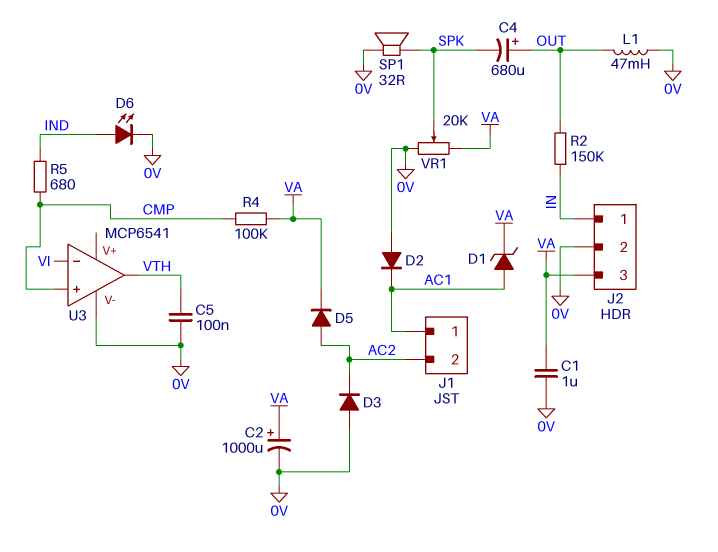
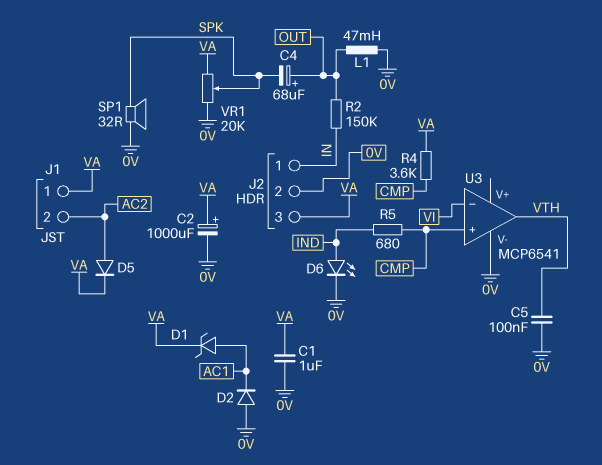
C4: 680uF (plus OUT, minus SPK) -> 68uF (plus OUT, minus SPK)
D3: diode (A 0V, K AC2) -> none
J1 pin 1: AC1 -> VA
R4: 100k (CMP, VA) -> 3.6k (CMP, VA)

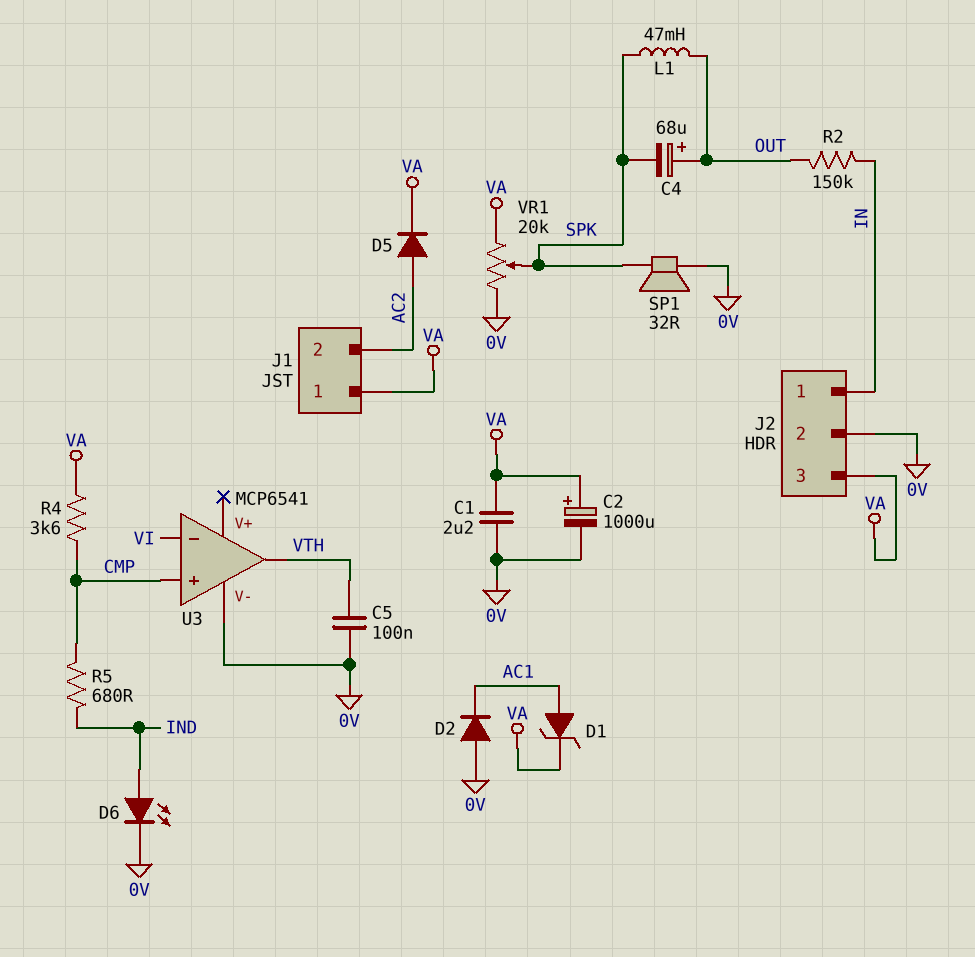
C1: 1uF (0V, VA) -> 2.2uF (0V, VA)
L1: 47mH (0V, OUT) -> 47mH (OUT, SPK)

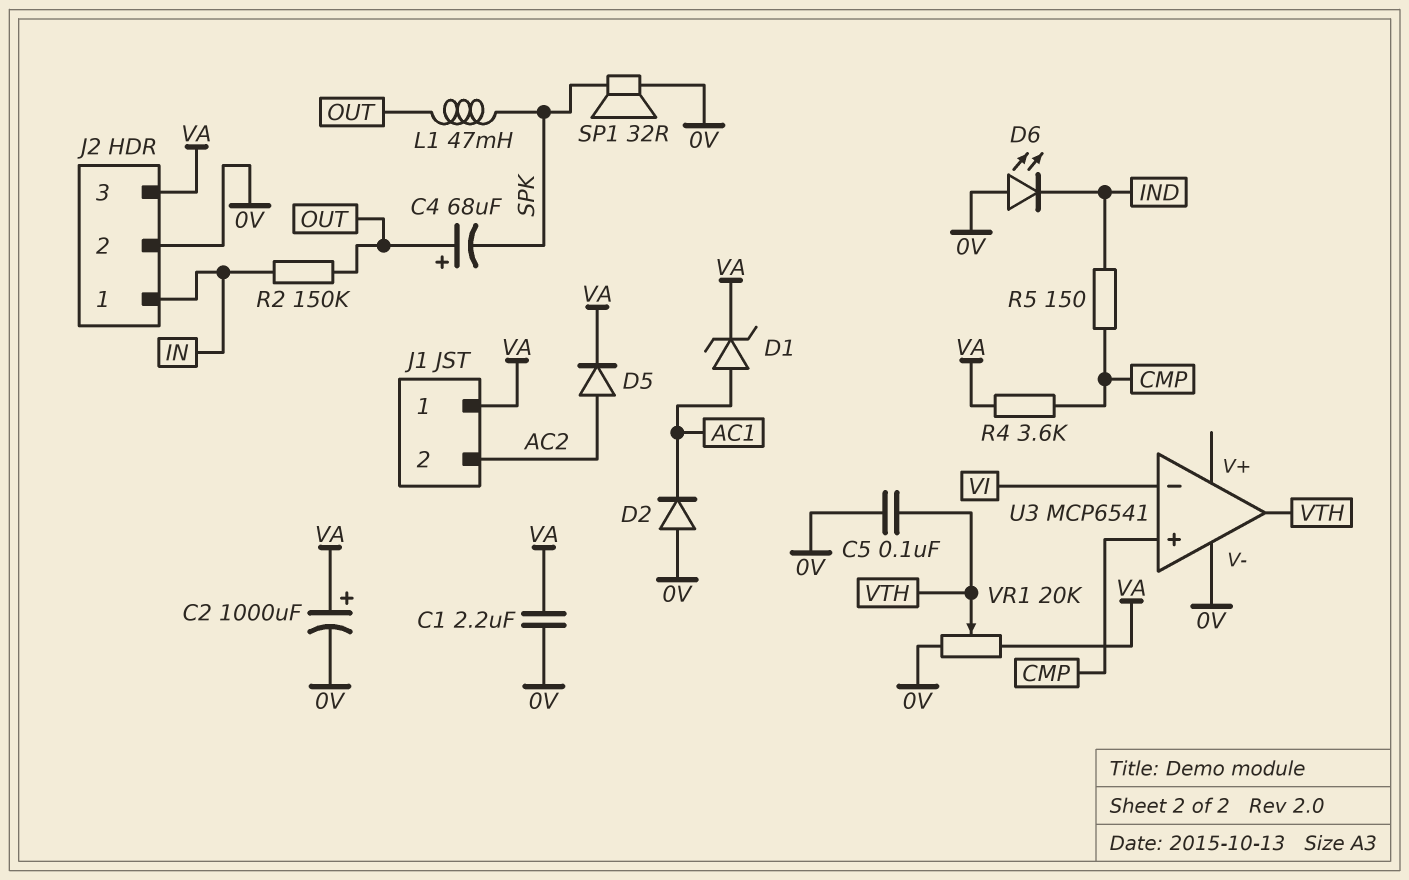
D6: LED (A IND, K 0V) -> LED (A 0V, K IND)
R5: 680 (CMP, IND) -> 150 (CMP, IND)
VR1: 20k (0V, VA, wiper SPK) -> 20k (0V, VA, wiper VTH)

